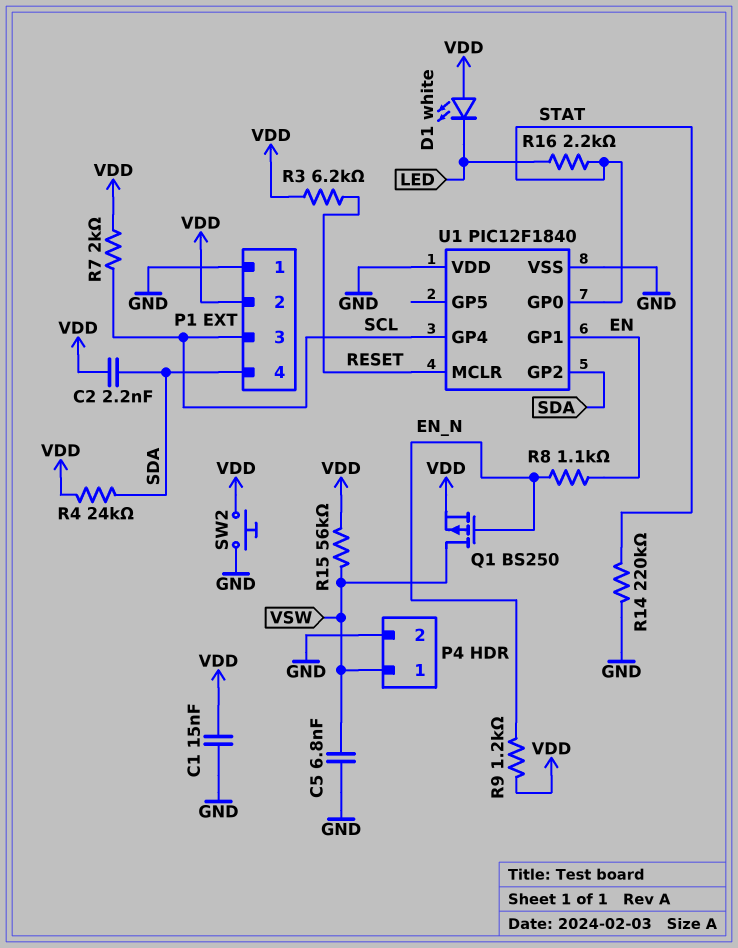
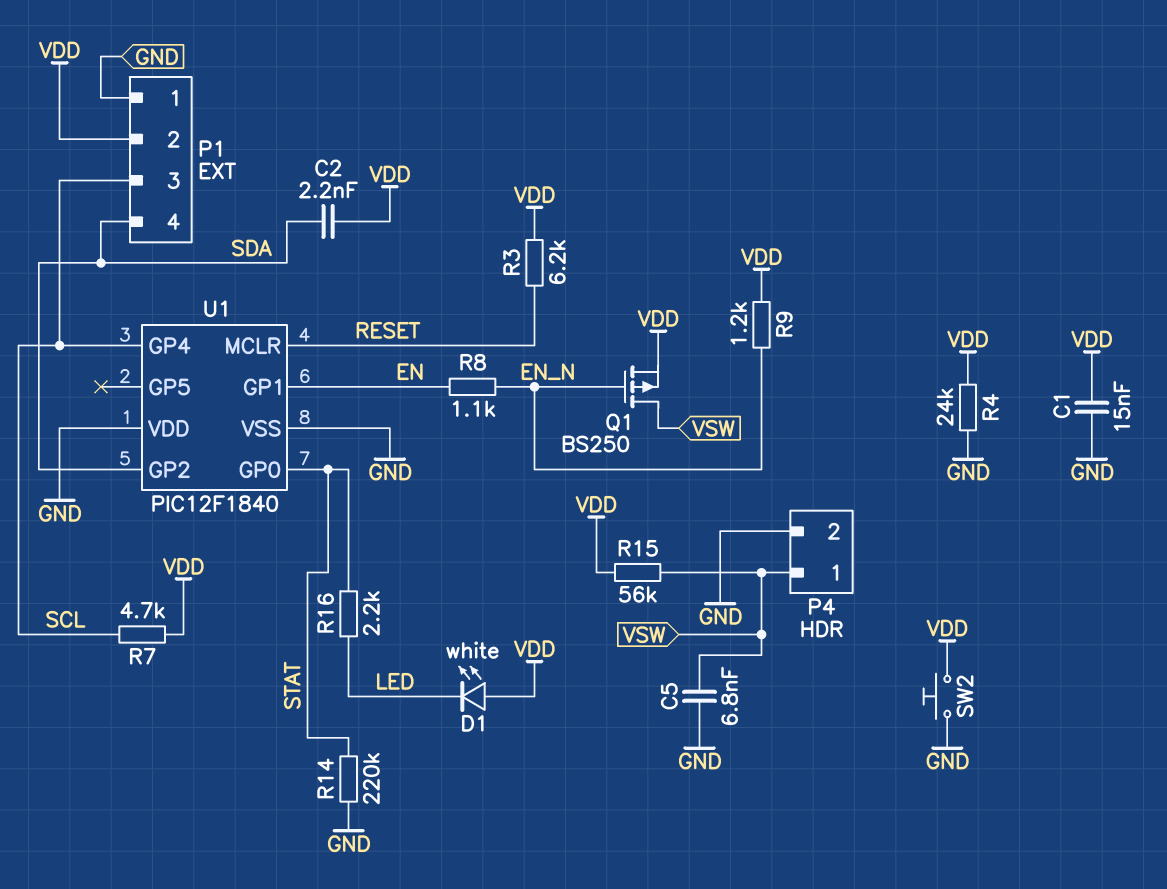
R4: 24k (SDA, VDD) -> 24k (GND, VDD)
R7: 2k (SCL, VDD) -> 4.7k (SCL, VDD)

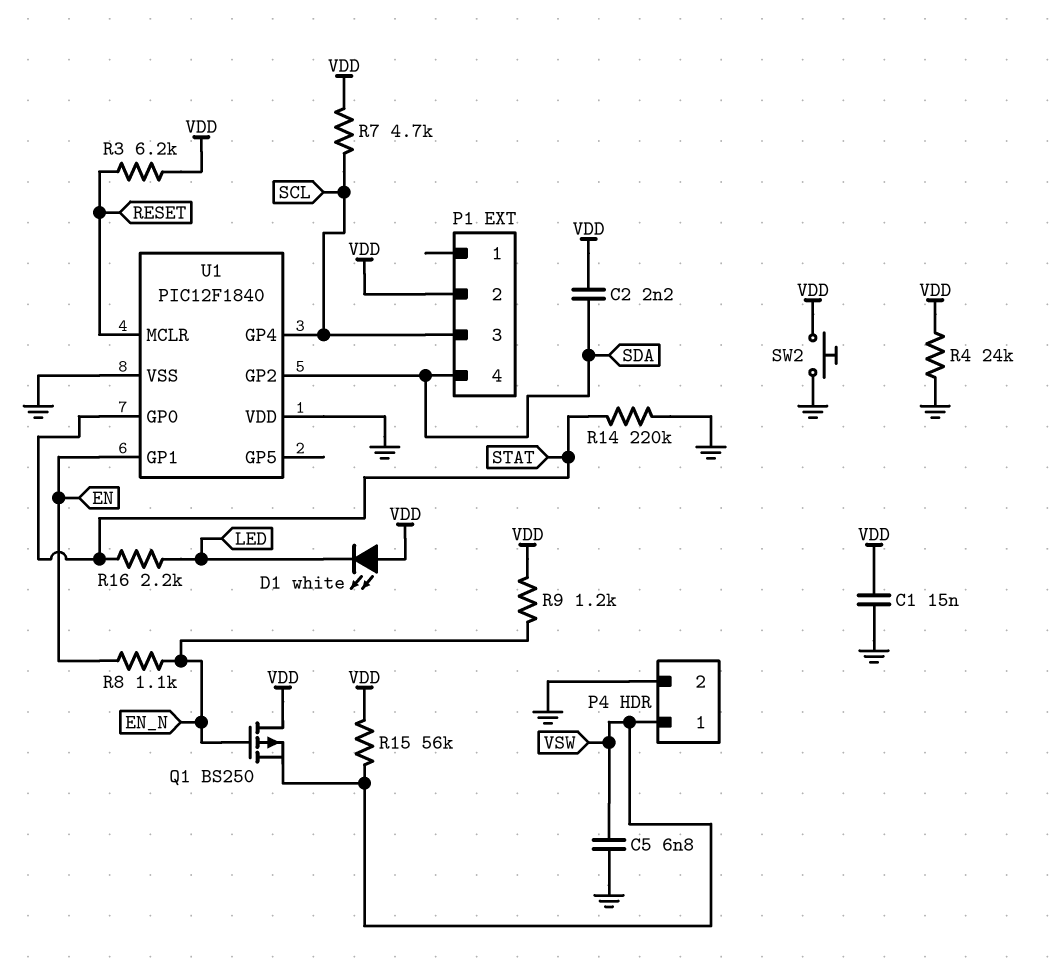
P1 pin 1: GND -> none
Q1: PMOS BS250 (G EN_N, D VSW, S VDD) -> PMOS BS250 (G EN_N, D VDD, S VSW)

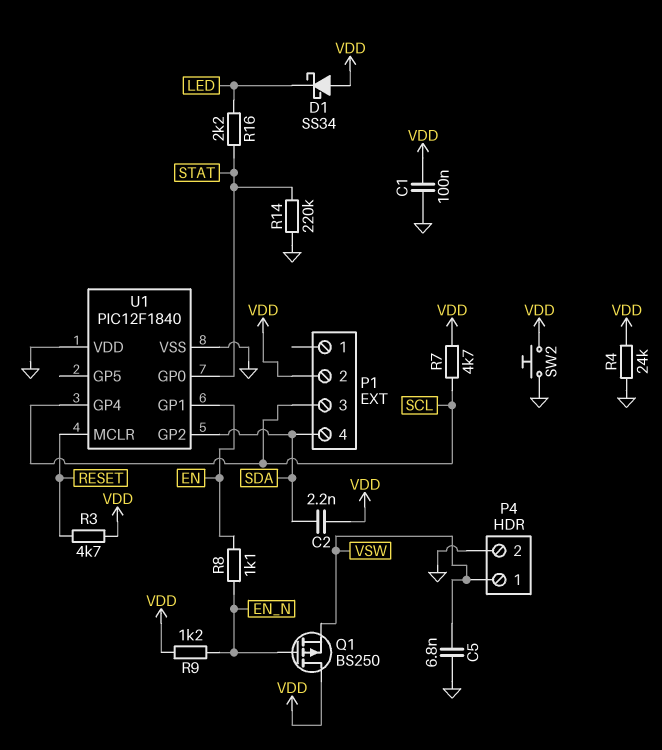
C1: 15nF (GND, VDD) -> 100nF (GND, VDD)
D1: LED white (A VDD, K LED) -> schottky SS34 (A VDD, K LED)
R3: 6.2k (RESET, VDD) -> 4.7k (RESET, VDD)
R15: 56k (VDD, VSW) -> none

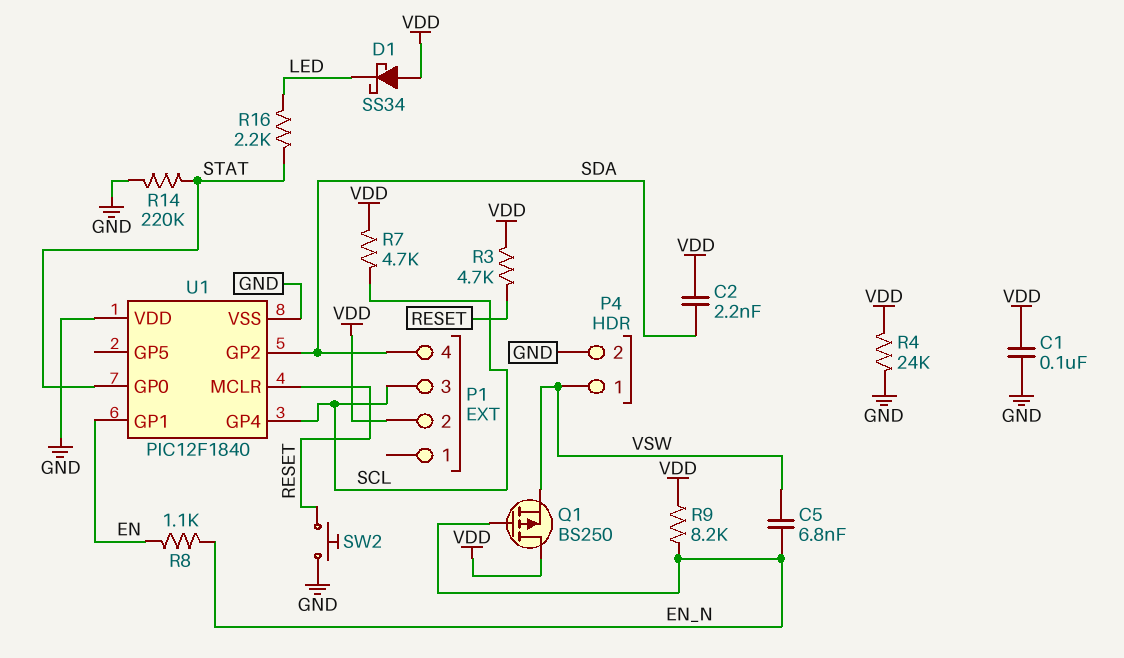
C5: 6.8nF (GND, VSW) -> 6.8nF (EN_N, VSW)
R9: 1.2k (EN_N, VDD) -> 8.2k (EN_N, VDD)
SW2: button (GND, VDD) -> button (GND, RESET)

